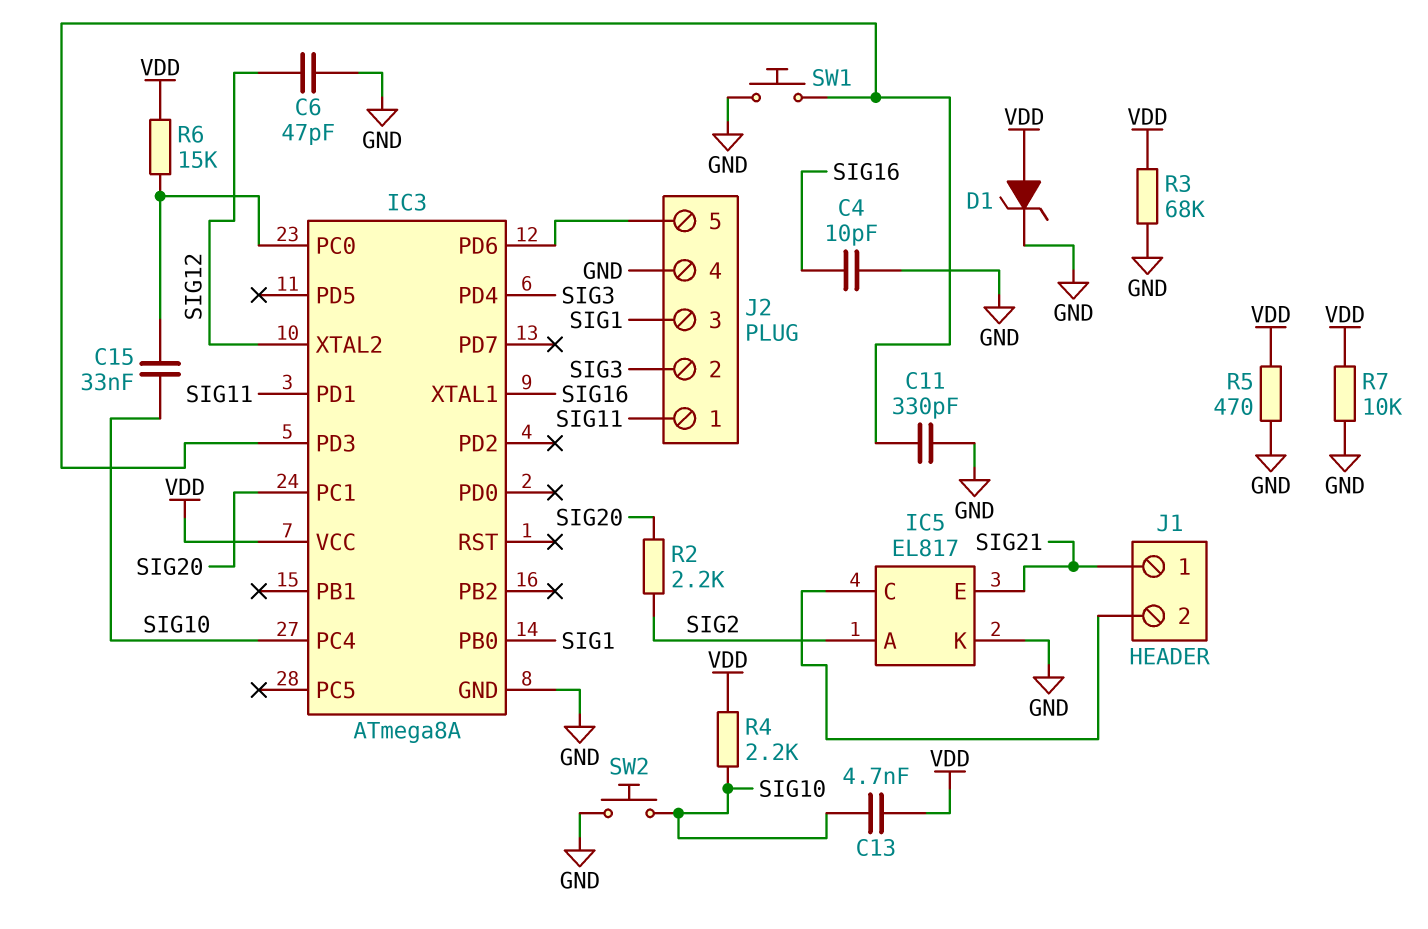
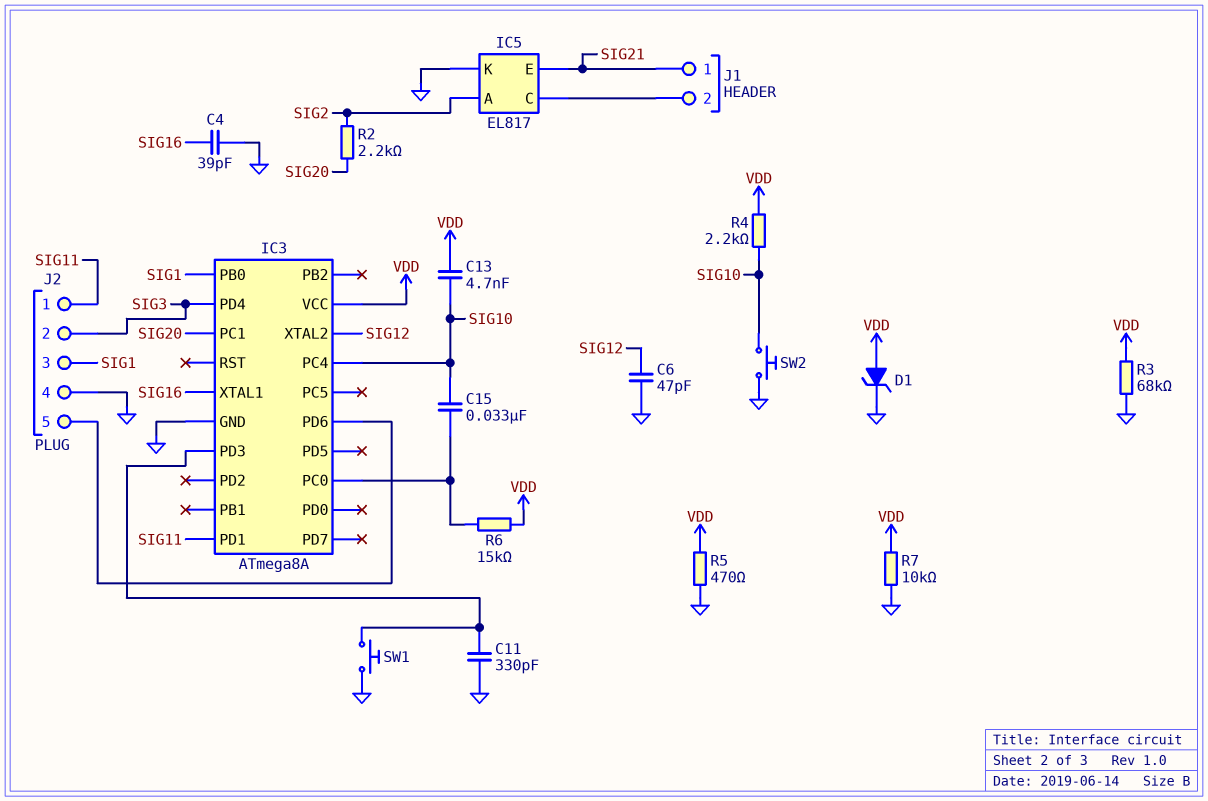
C4: 10pF (GND, SIG16) -> 39pF (GND, SIG16)

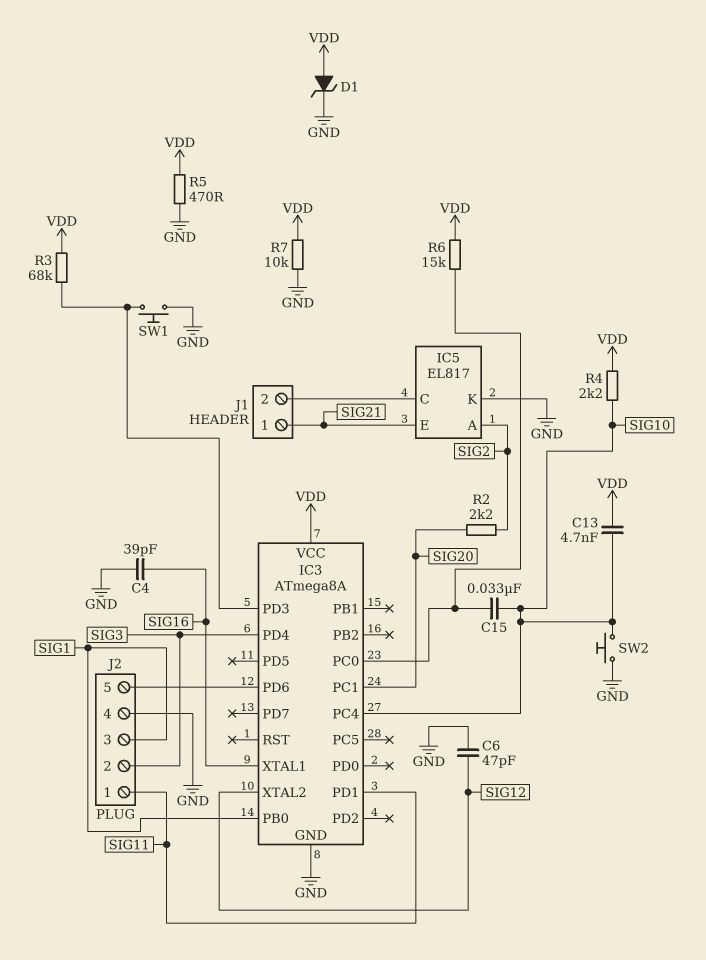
C11: 330pF (GND, IC3/PD3) -> none
R3: 68k (GND, VDD) -> 68k (IC3/PD3, VDD)

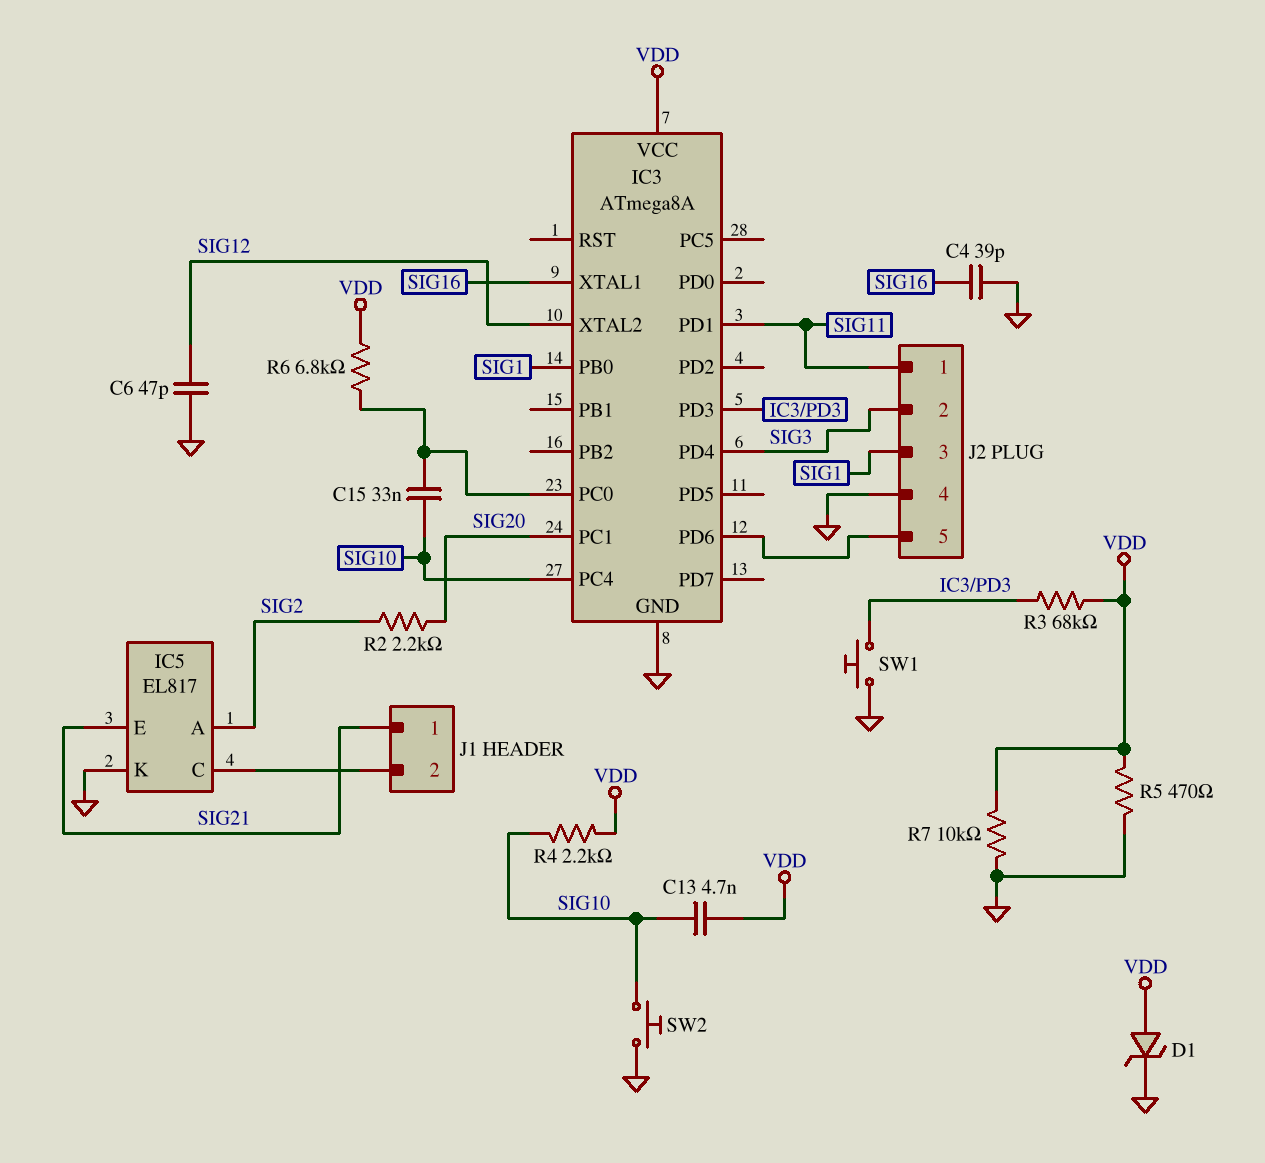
R6: 15k (IC3/PC0, VDD) -> 6.8k (IC3/PC0, VDD)

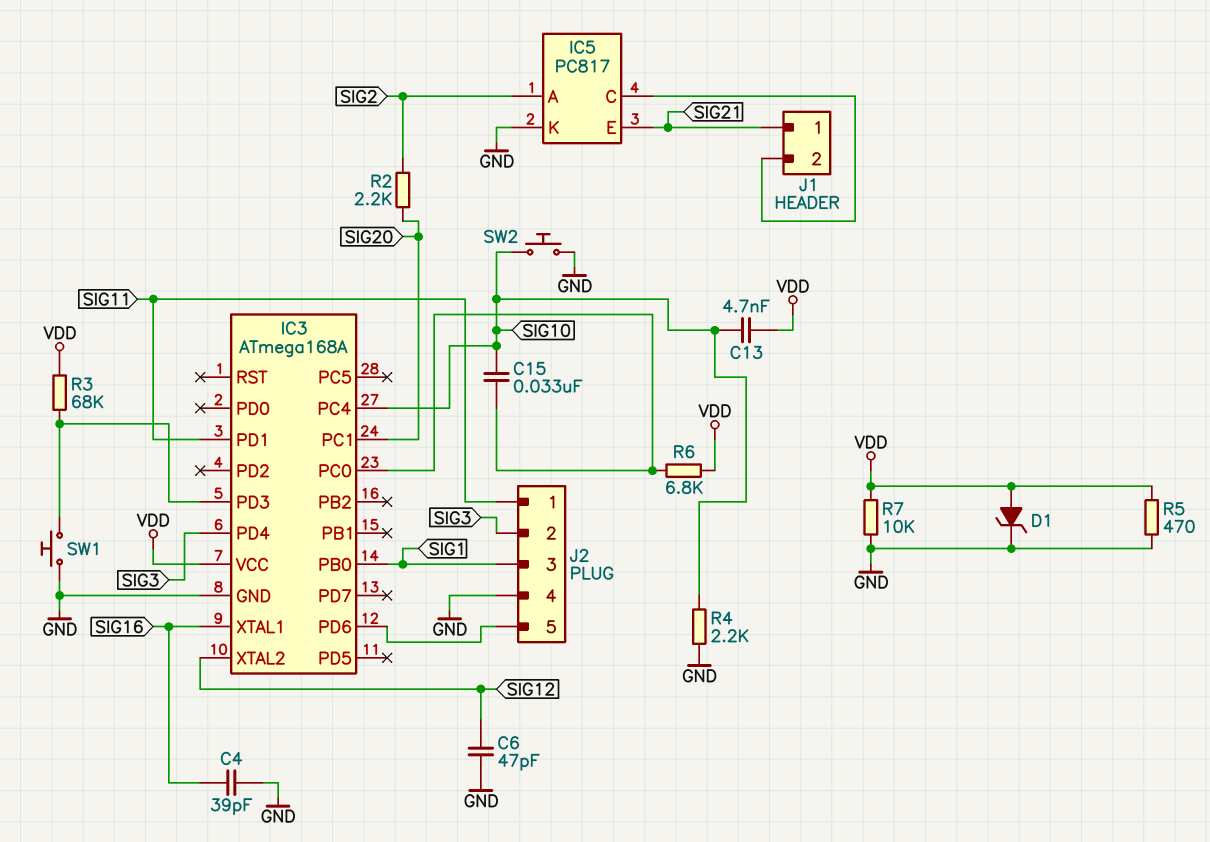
IC3: ATmega8A -> ATmega168A
IC5: EL817 -> PC817
R4: 2.2k (SIG10, VDD) -> 2.2k (GND, SIG10)

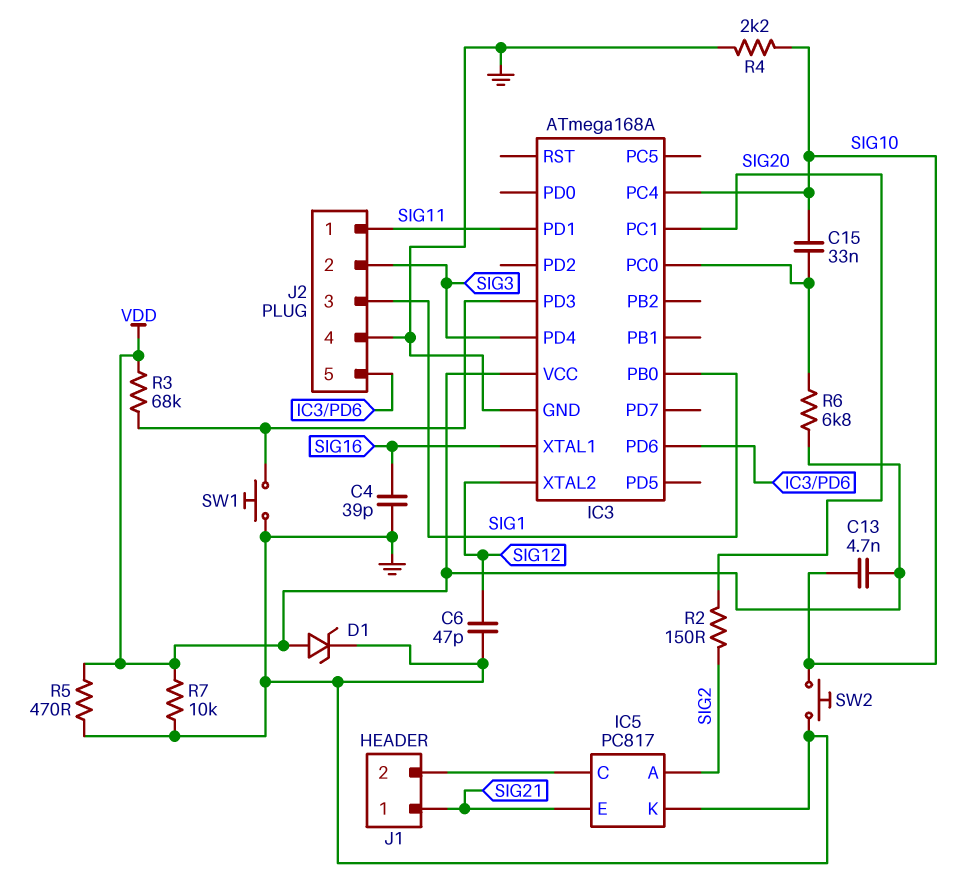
R2: 2.2k (SIG2, SIG20) -> 150 (SIG2, SIG20)

